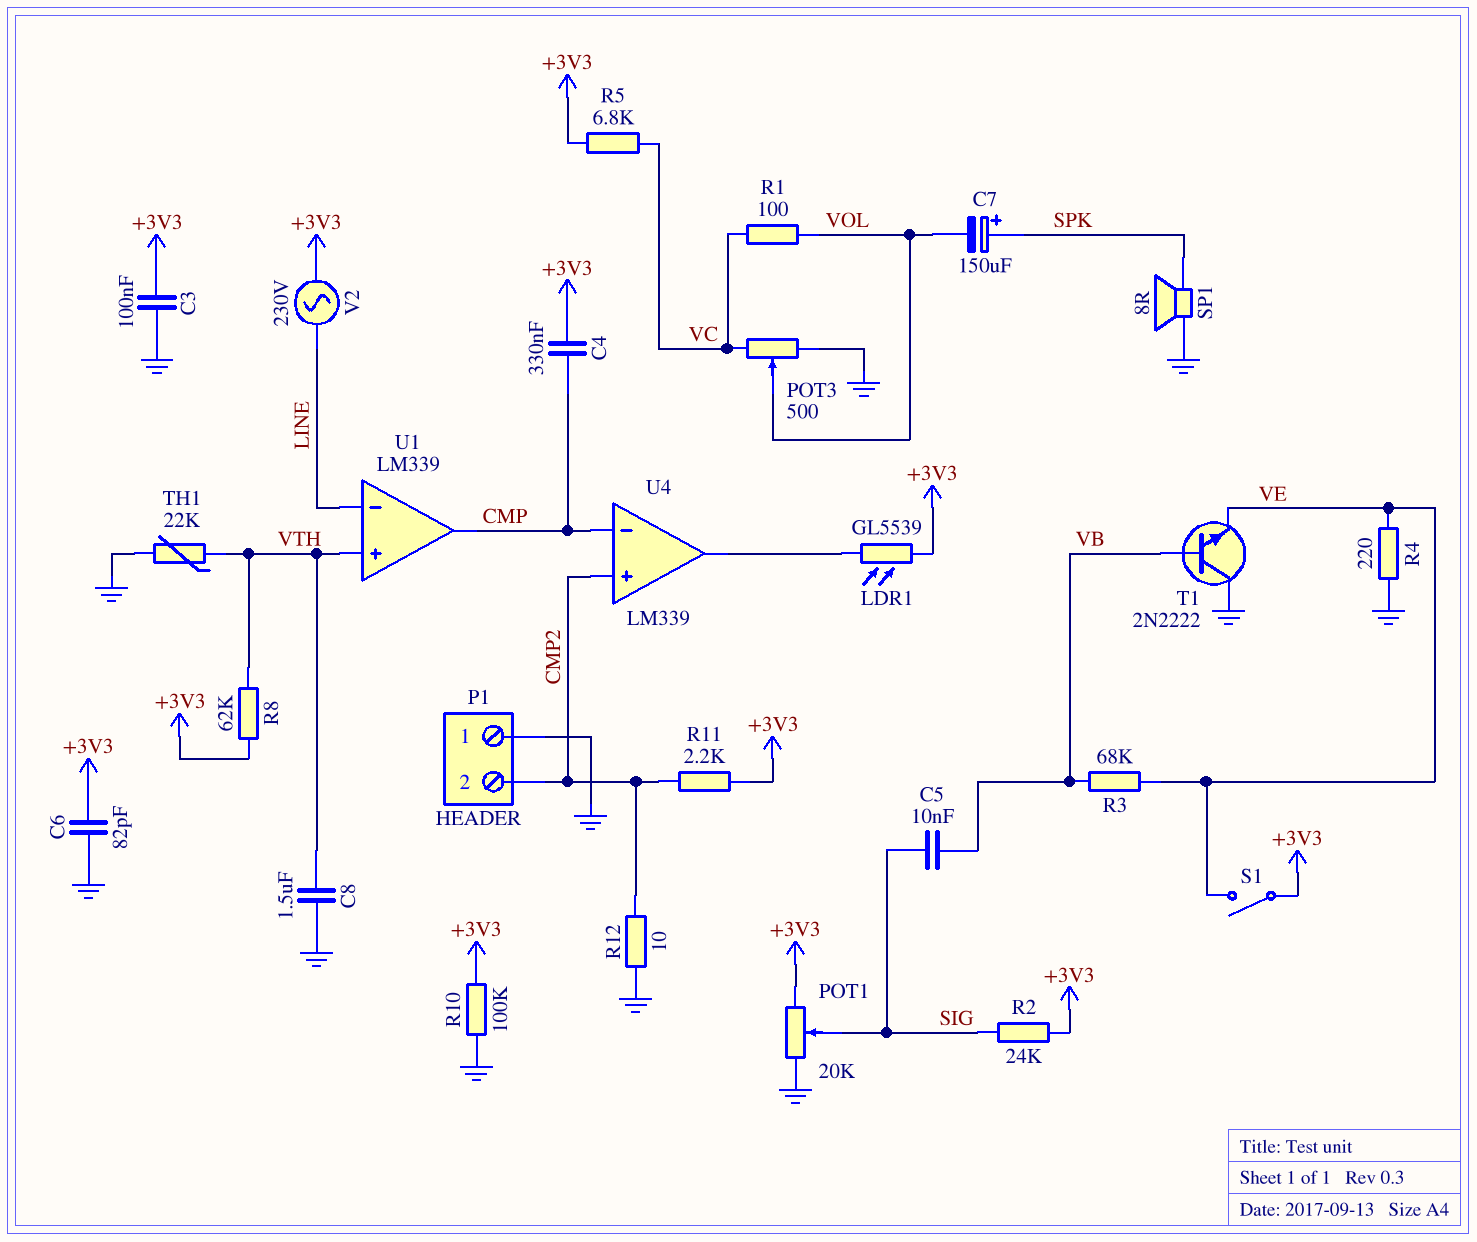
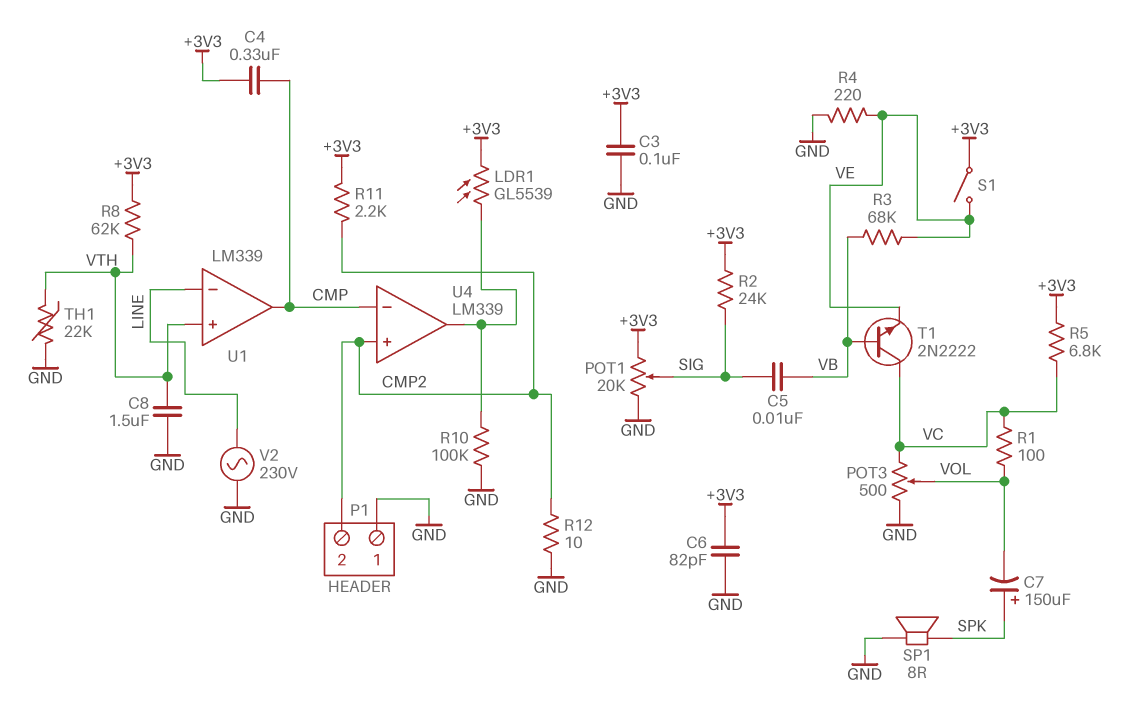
R10: 100k (+3V3, GND) -> 100k (GND, U4/out)
T1: NPN 2N2222 (B VB, C GND, E VE) -> NPN 2N2222 (B VB, C VC, E VE)
V2: AC 230V (+3V3, LINE) -> AC 230V (GND, LINE)

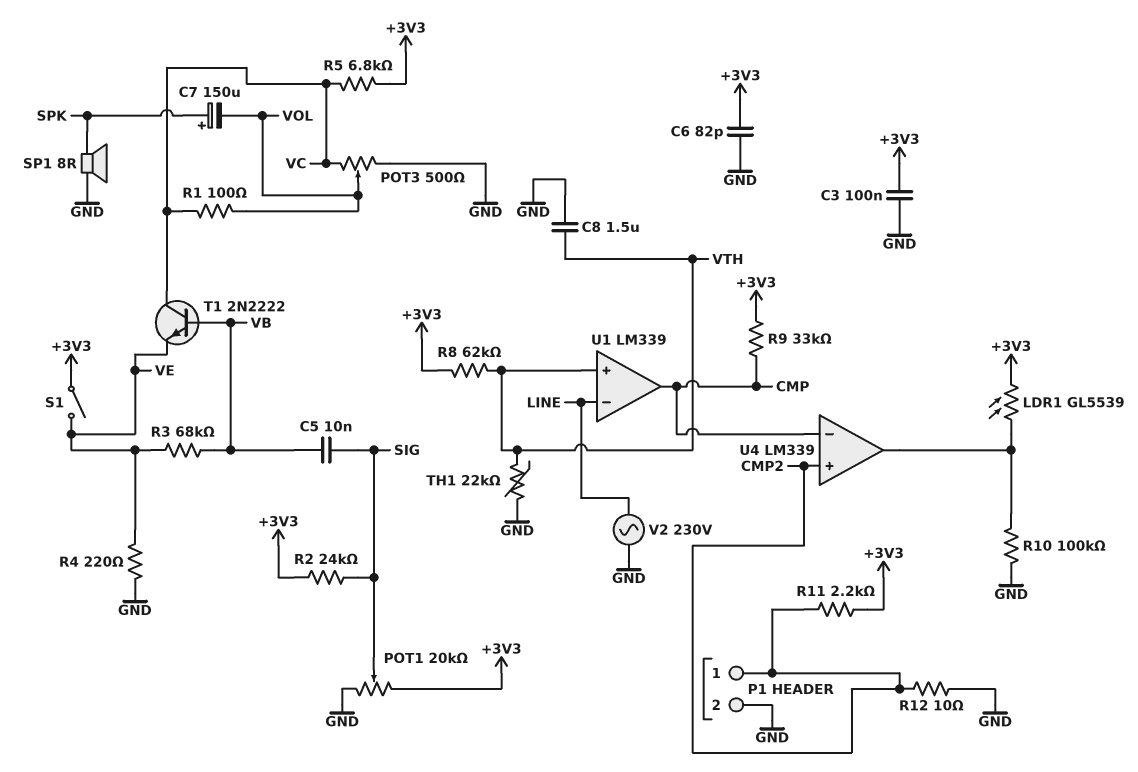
C4: 330nF (+3V3, CMP) -> none
P1 pin 1: GND -> CMP2
P1 pin 2: CMP2 -> GND
R9: none -> 33k (+3V3, CMP)

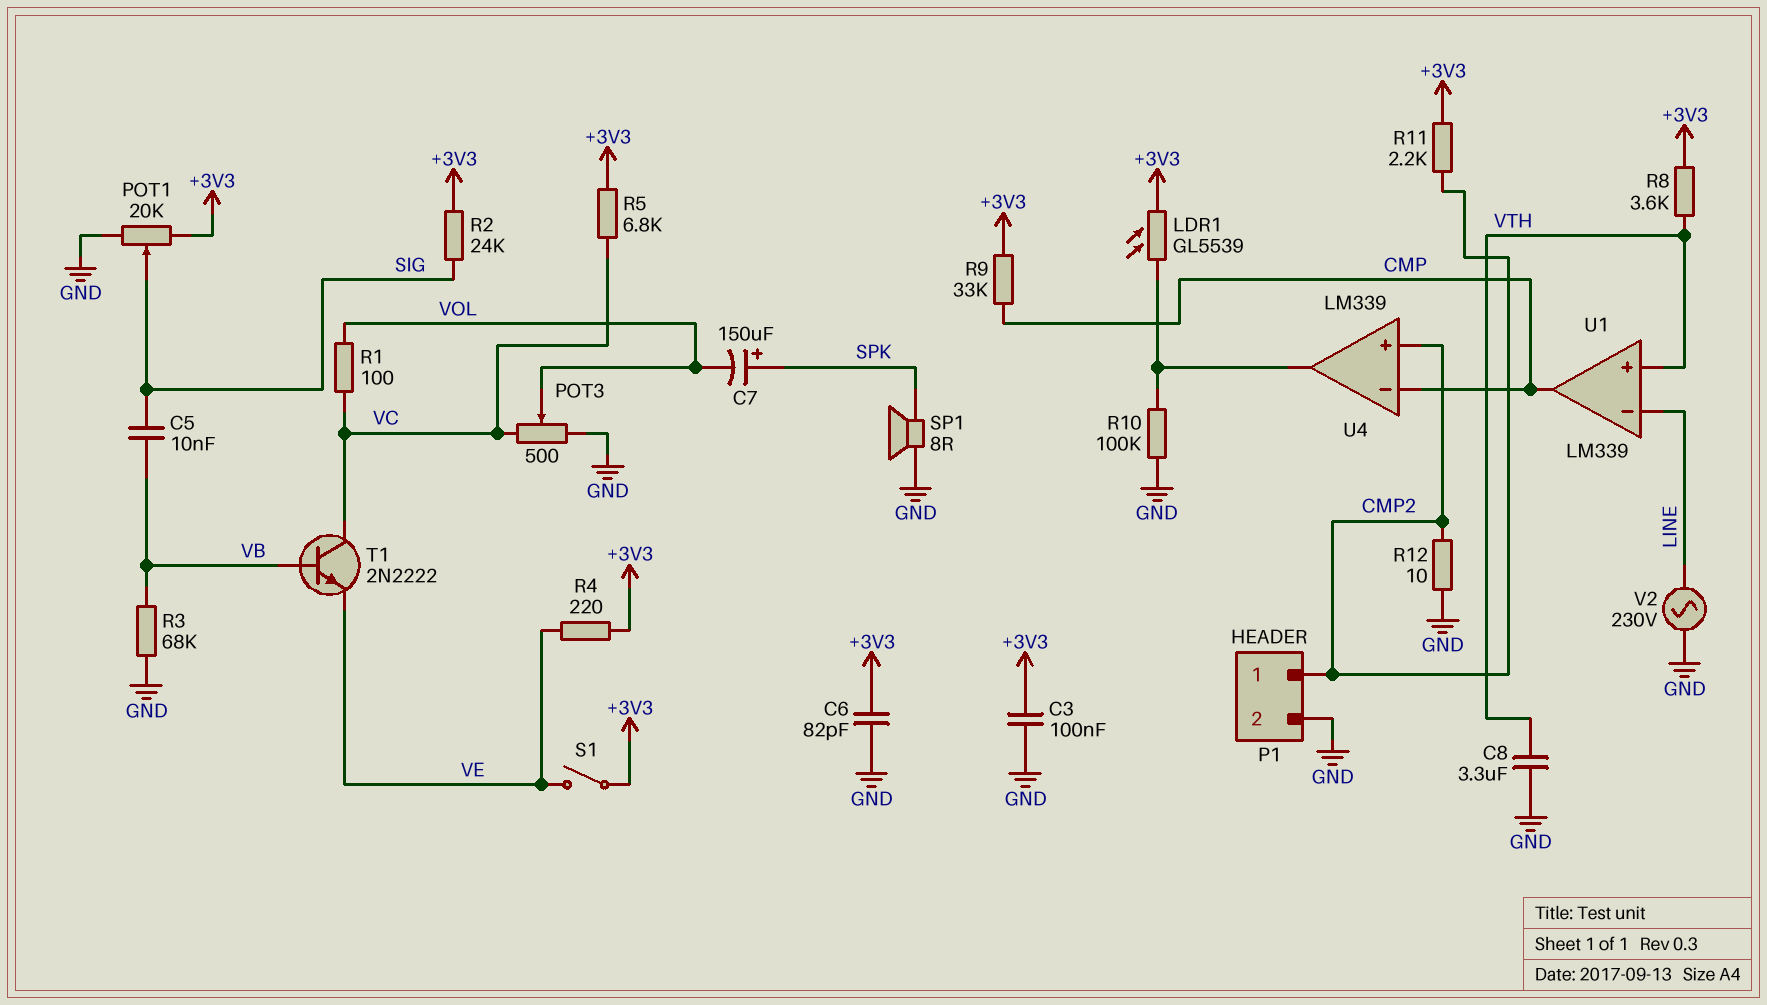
C8: 1.5uF (GND, VTH) -> 3.3uF (GND, VTH)
R3: 68k (VB, VE) -> 68k (GND, VB)
R4: 220 (GND, VE) -> 220 (+3V3, VE)
R8: 62k (+3V3, VTH) -> 3.6k (+3V3, VTH)
TH1: 22k (GND, VTH) -> none

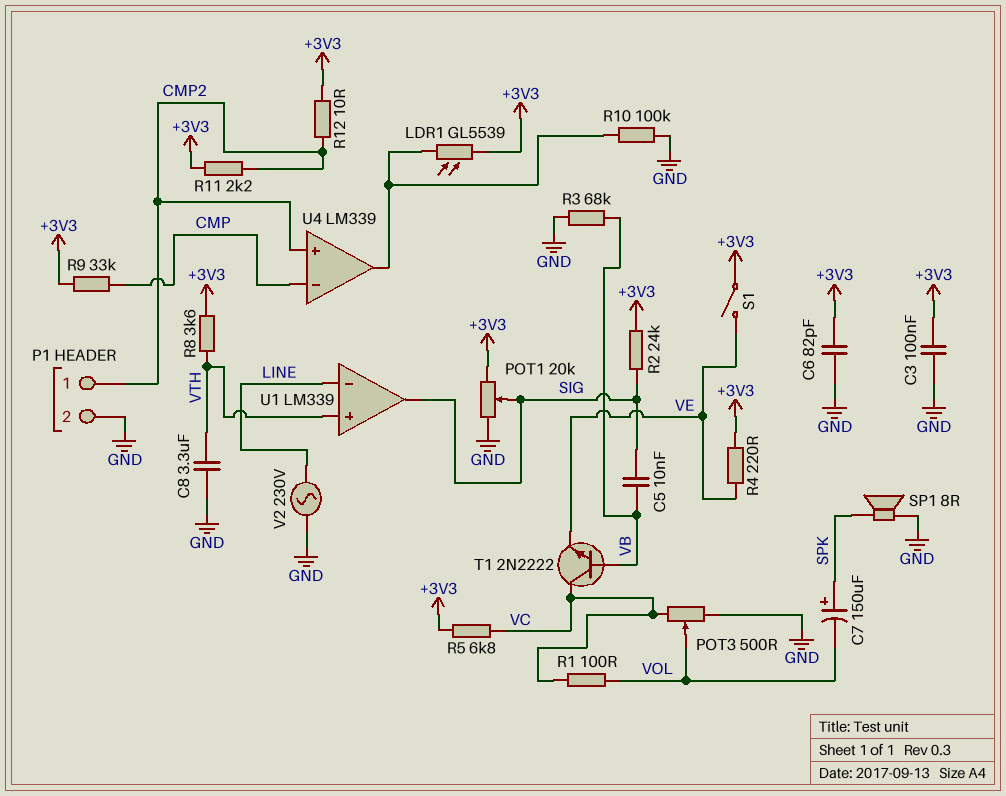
R12: 10 (CMP2, GND) -> 10 (+3V3, CMP2)
U1 pin out: CMP -> SIG

